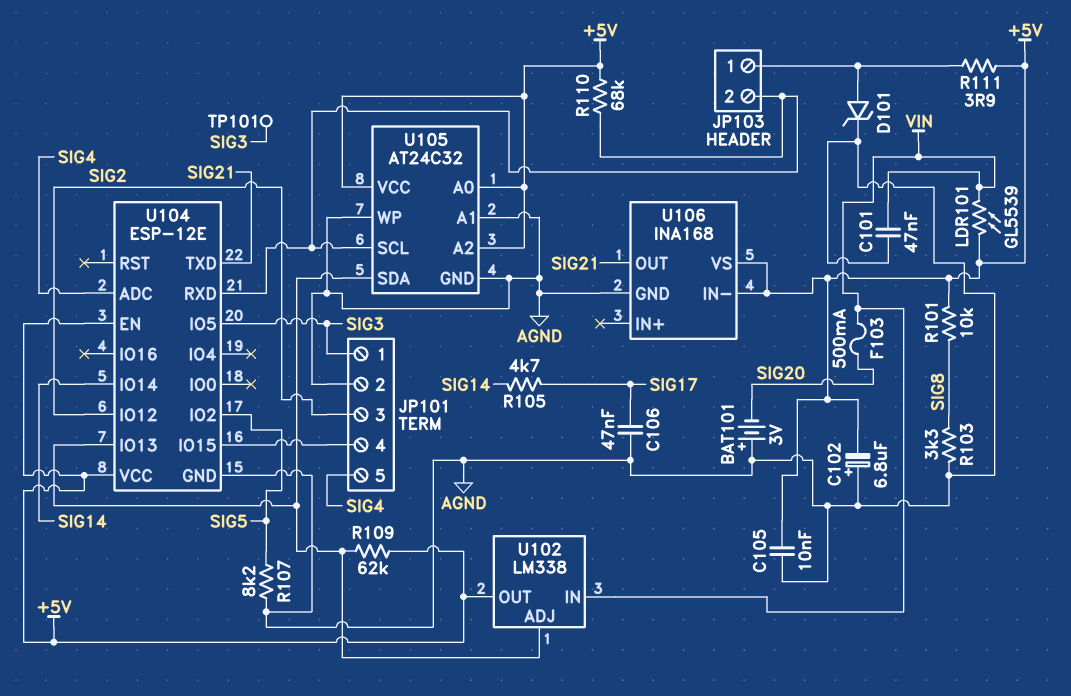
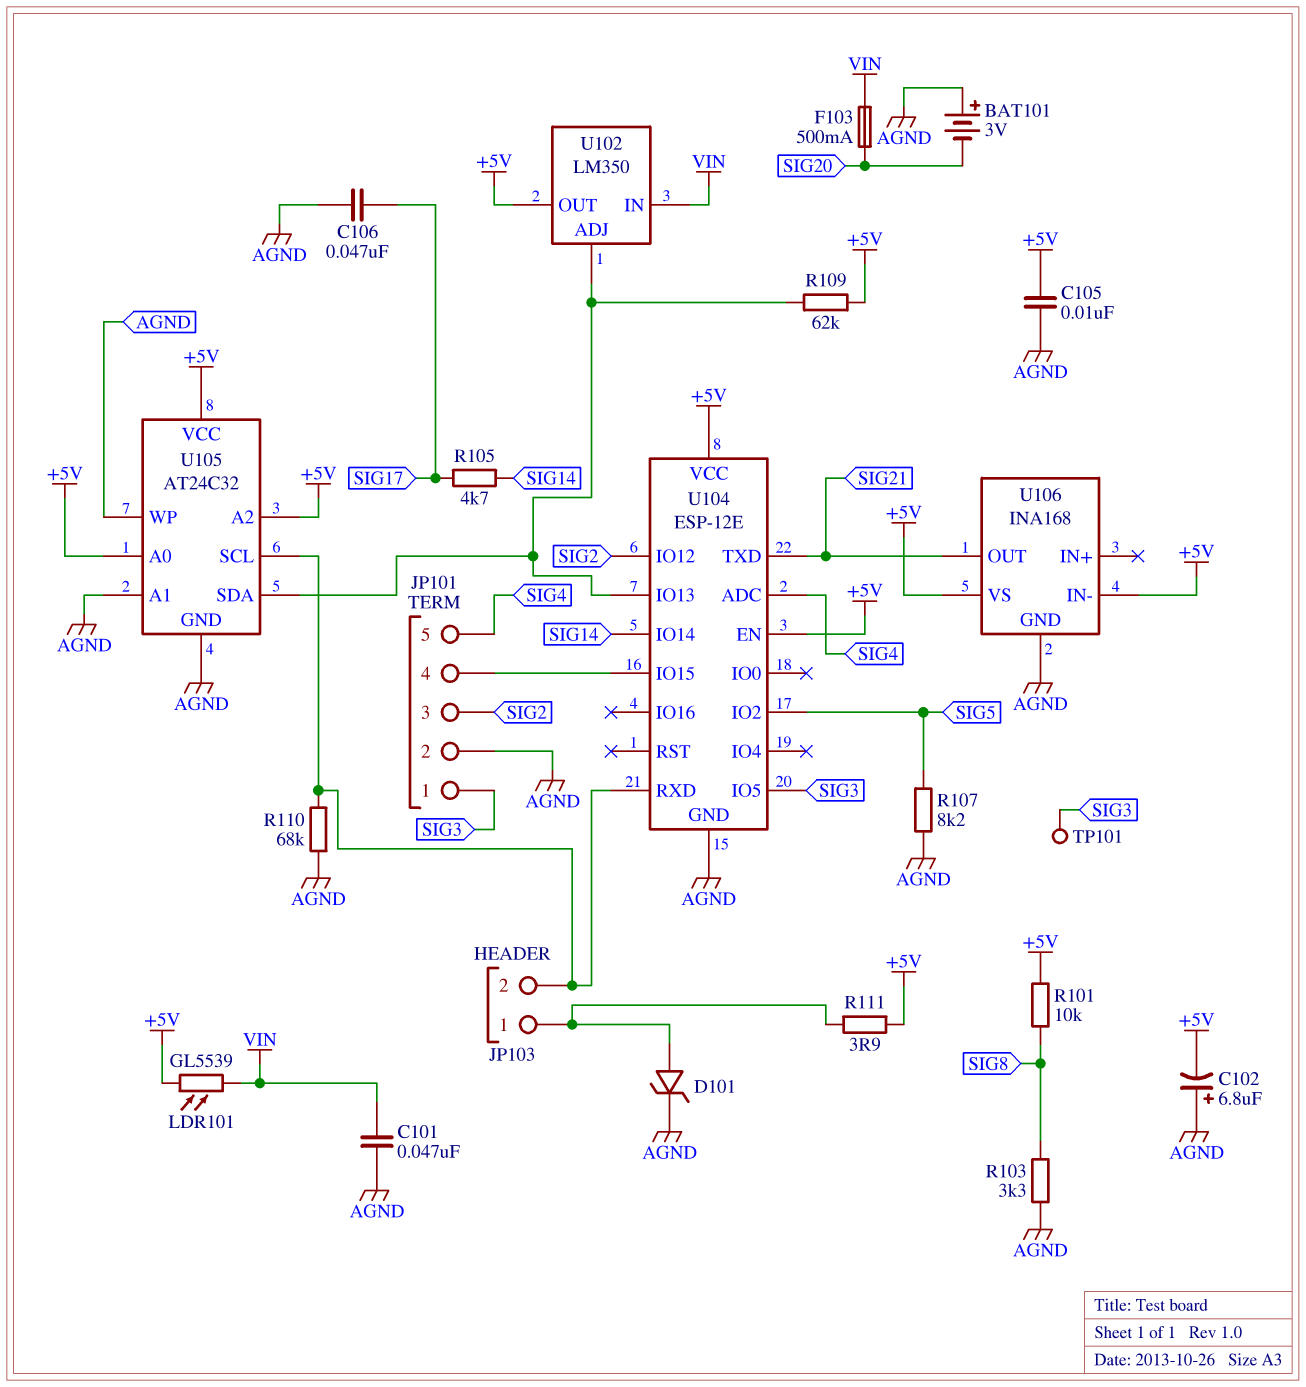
R110: 68k (+5V, JP103/2) -> 68k (AGND, JP103/2)
U102: LM338 -> LM350

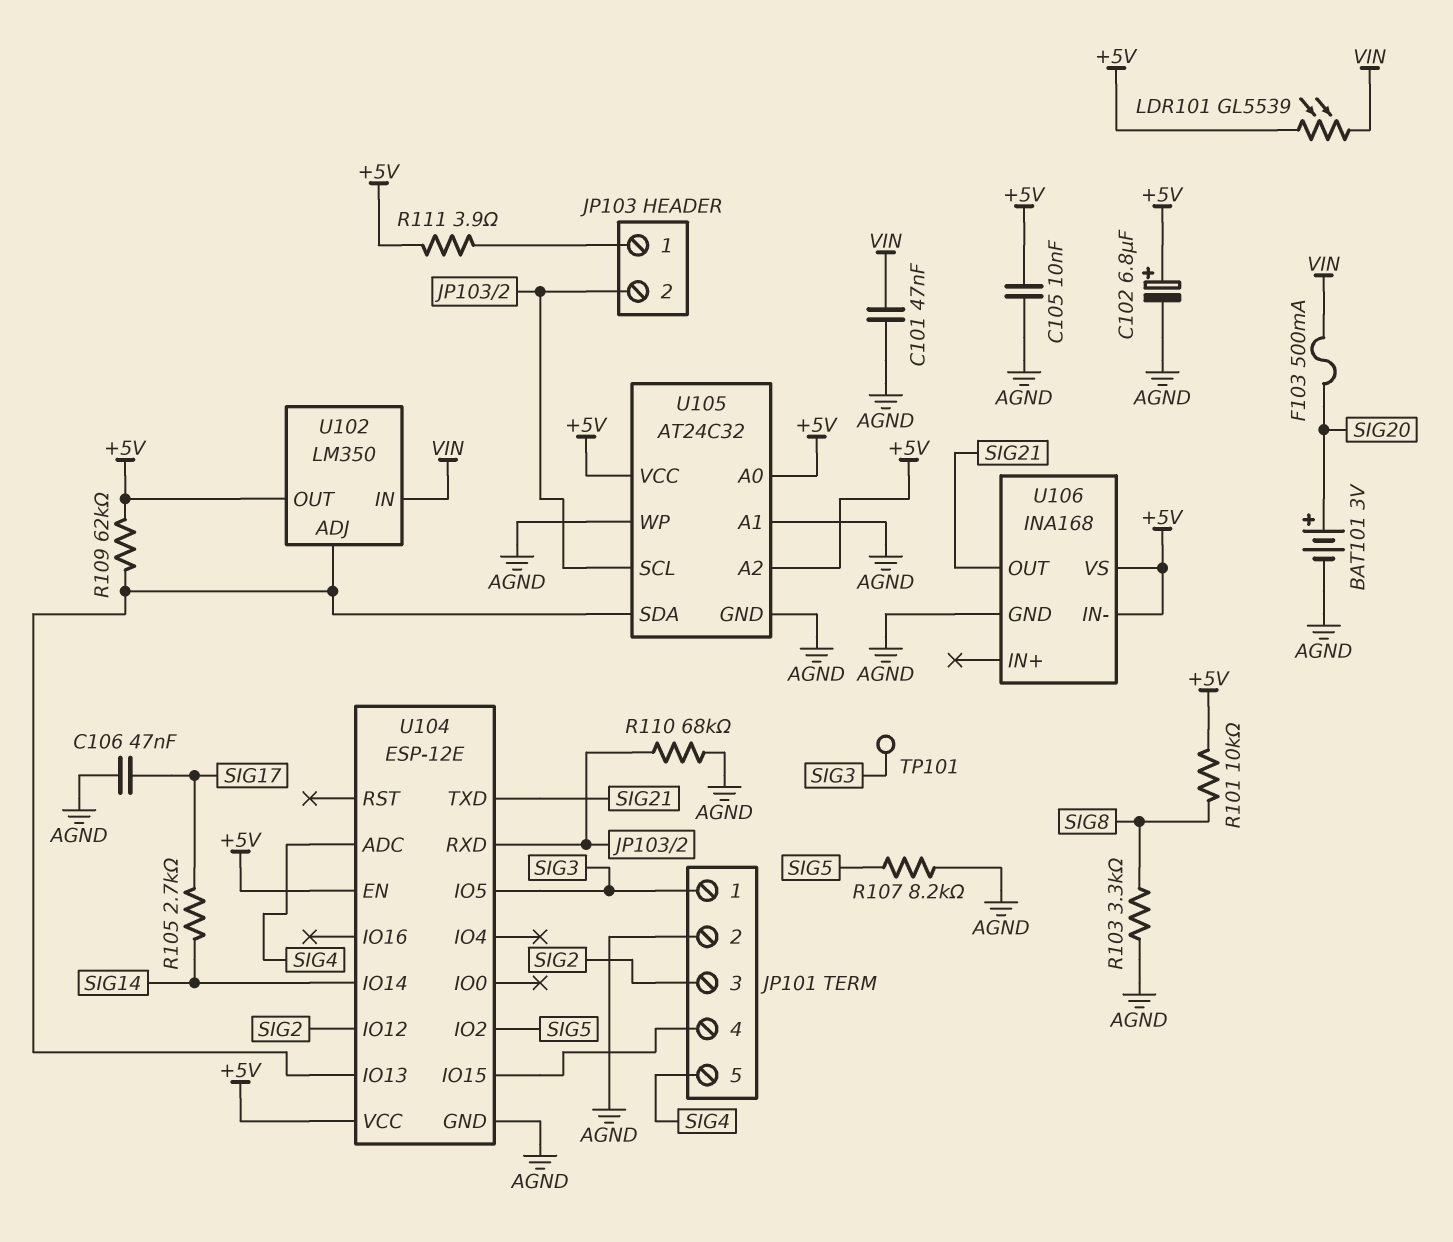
BAT101: 3V (plus AGND, minus SIG20) -> 3V (plus SIG20, minus AGND)
C102: 6.8uF (plus AGND, minus +5V) -> 6.8uF (plus +5V, minus AGND)
D101: zener (A JP103/1, K AGND) -> none
R105: 4.7k (SIG14, SIG17) -> 2.7k (SIG14, SIG17)

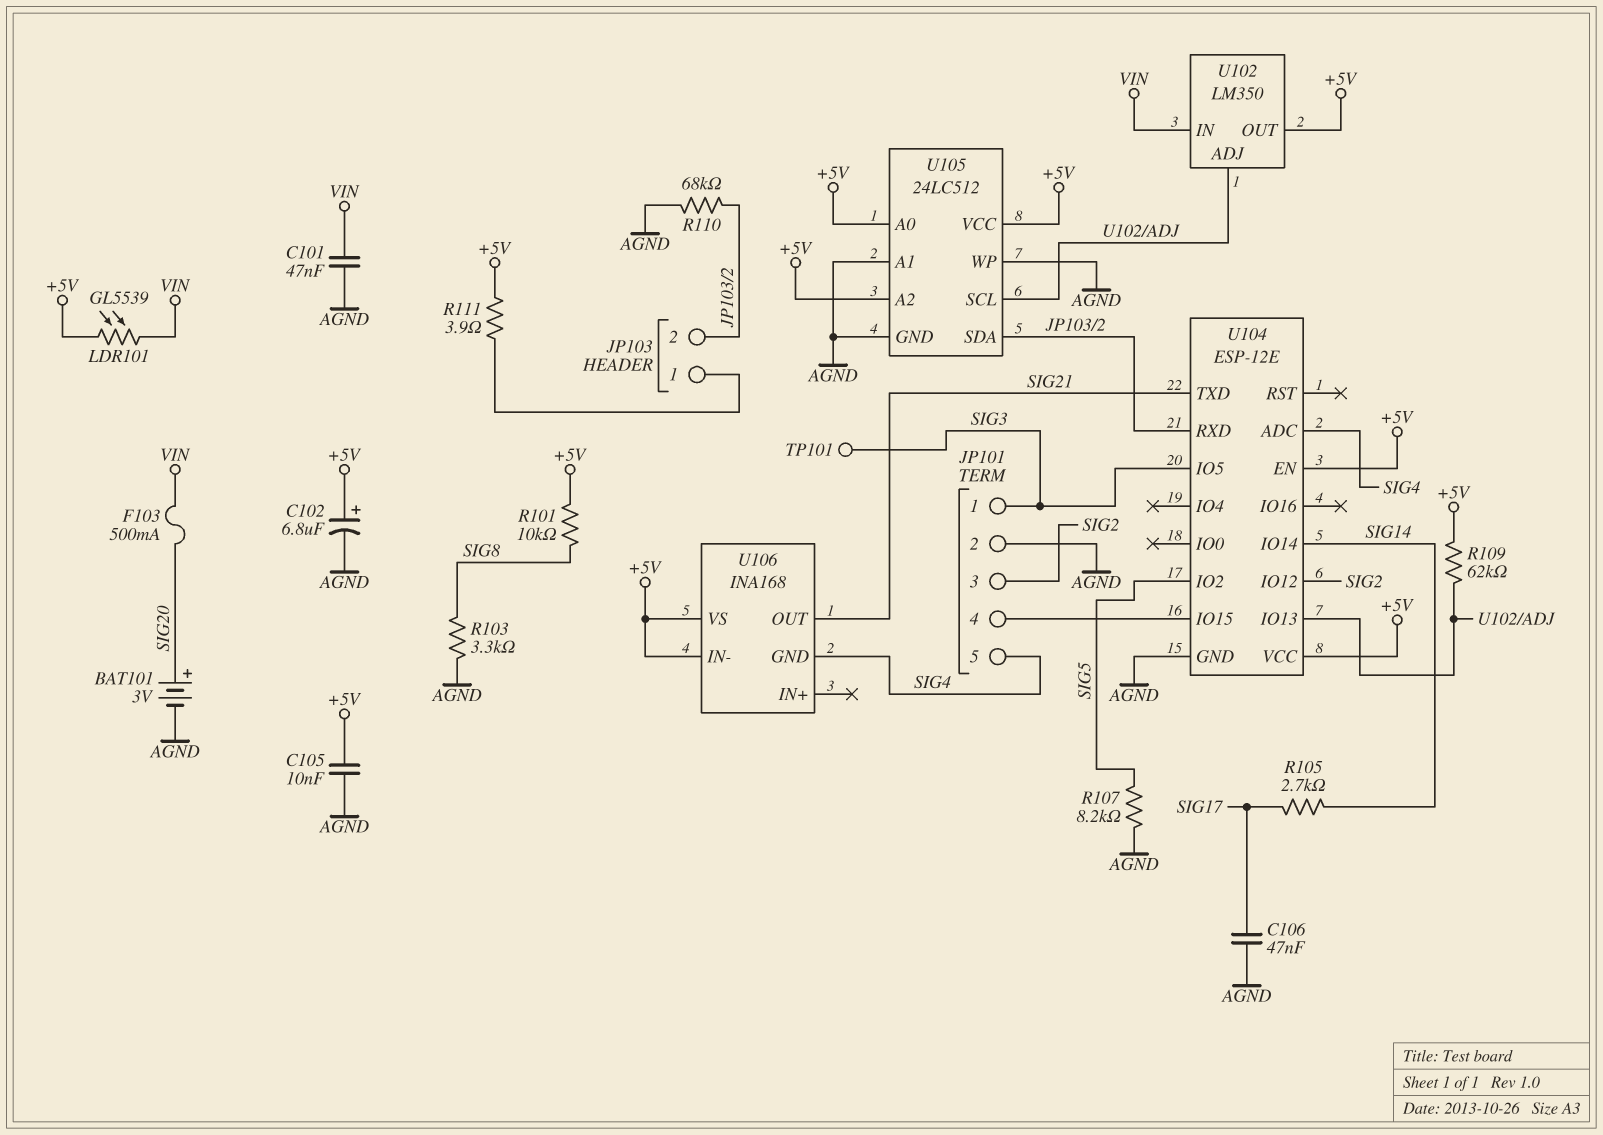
U105: AT24C32 -> 24LC512
U105 pin SCL: JP103/2 -> U102/ADJ
U105 pin SDA: U102/ADJ -> JP103/2
U106 pin GND: AGND -> SIG4

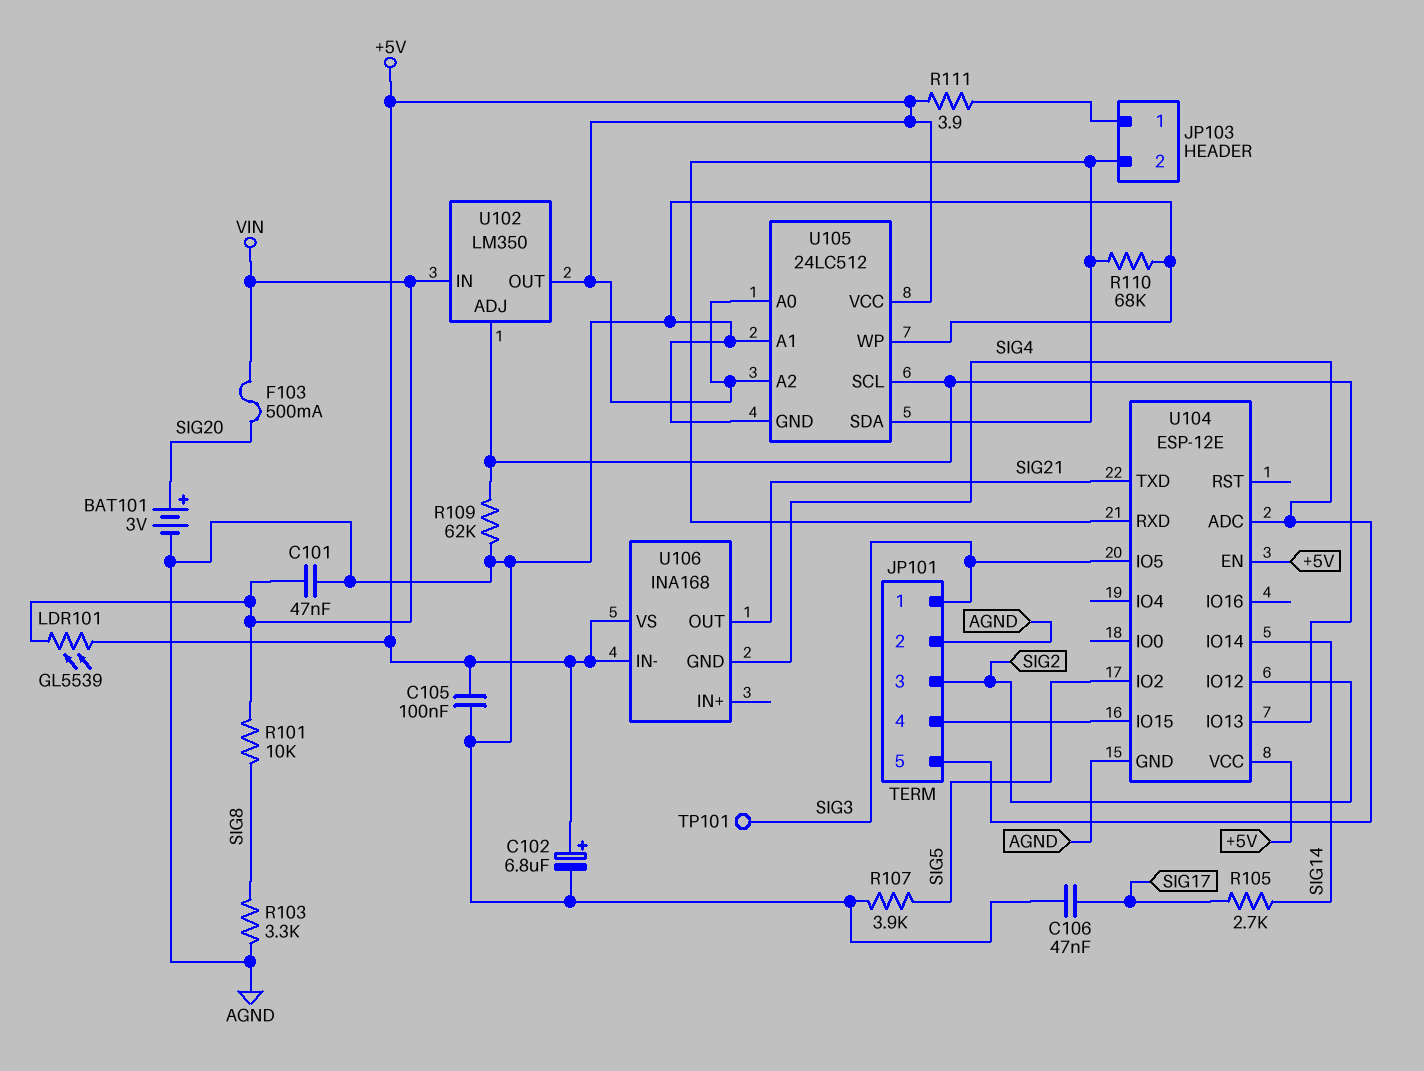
C105: 10nF (+5V, AGND) -> 100nF (+5V, AGND)
R101: 10k (+5V, SIG8) -> 10k (SIG8, VIN)
R107: 8.2k (AGND, SIG5) -> 3.9k (AGND, SIG5)
R109: 62k (+5V, U102/ADJ) -> 62k (AGND, U102/ADJ)

